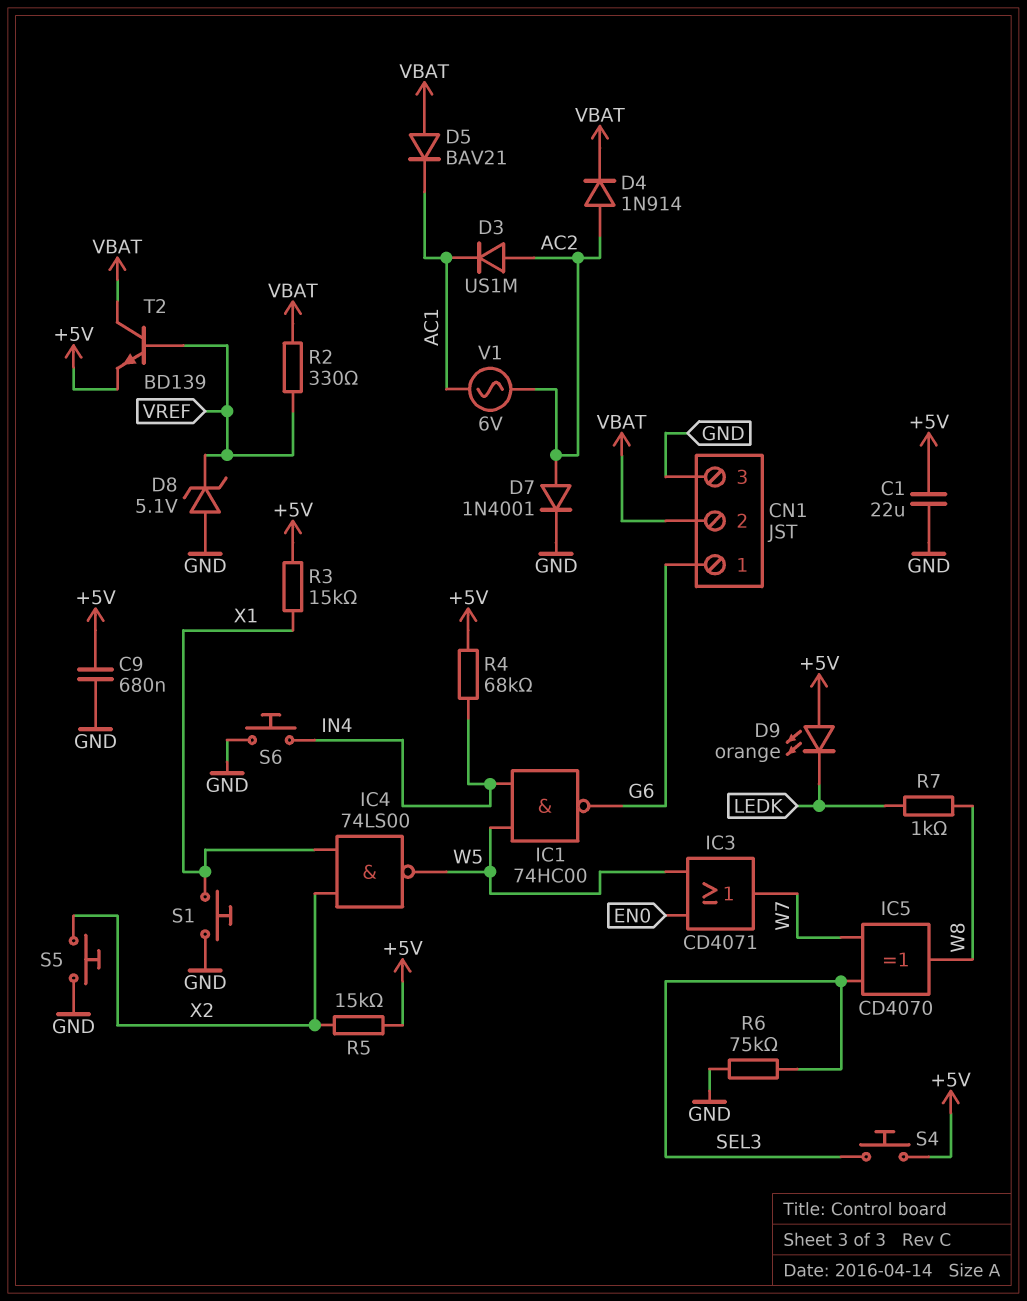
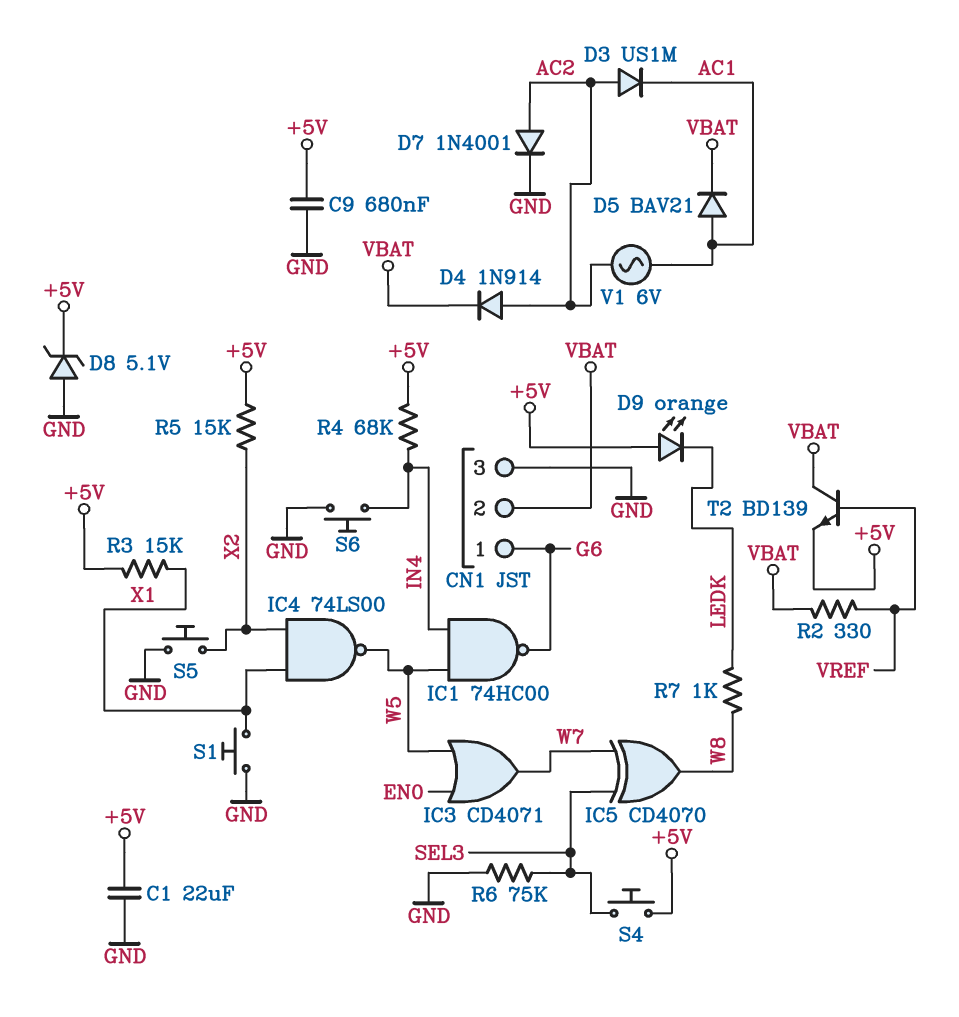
D5: diode BAV21 (A VBAT, K AC1) -> diode BAV21 (A AC1, K VBAT)
D8: zener 5.1V (A GND, K VREF) -> zener 5.1V (A GND, K +5V)

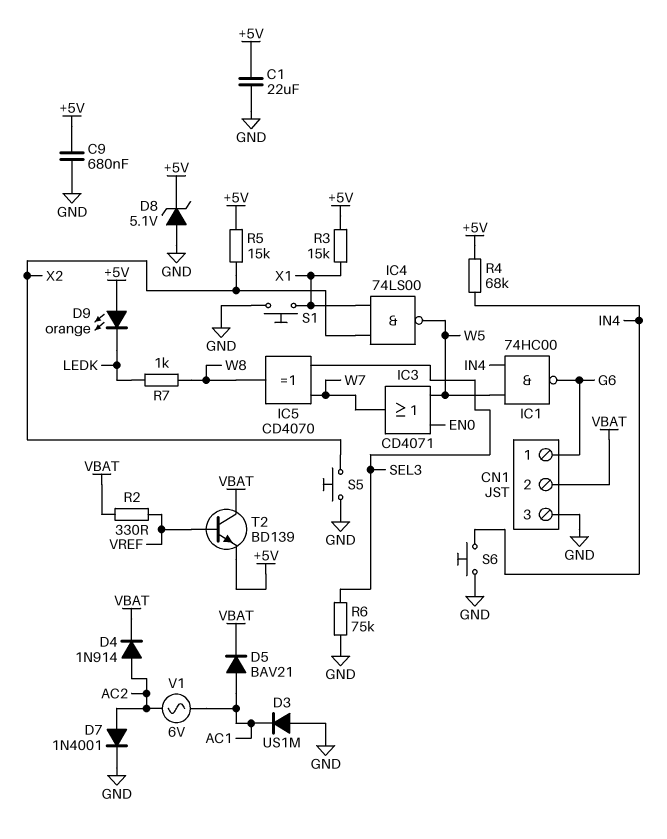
D3: diode US1M (A AC2, K AC1) -> diode US1M (A GND, K AC1)
S4: button (+5V, SEL3) -> none

